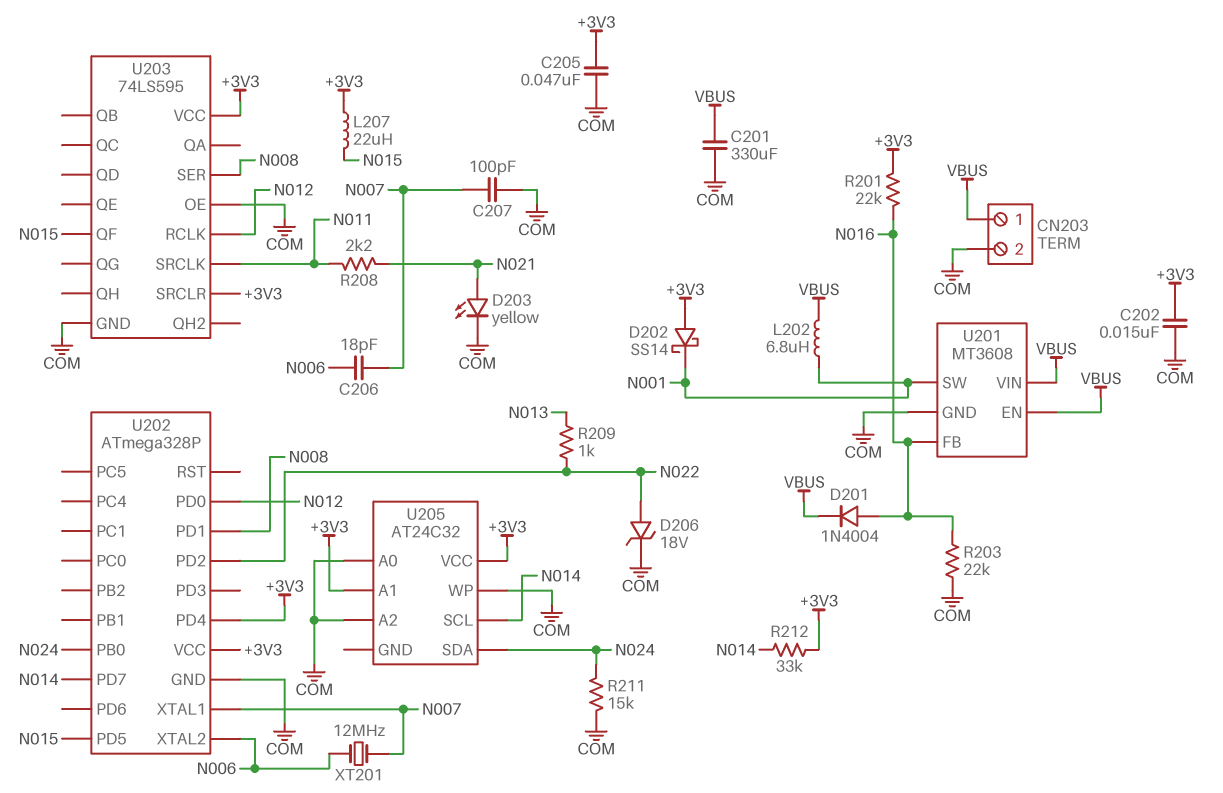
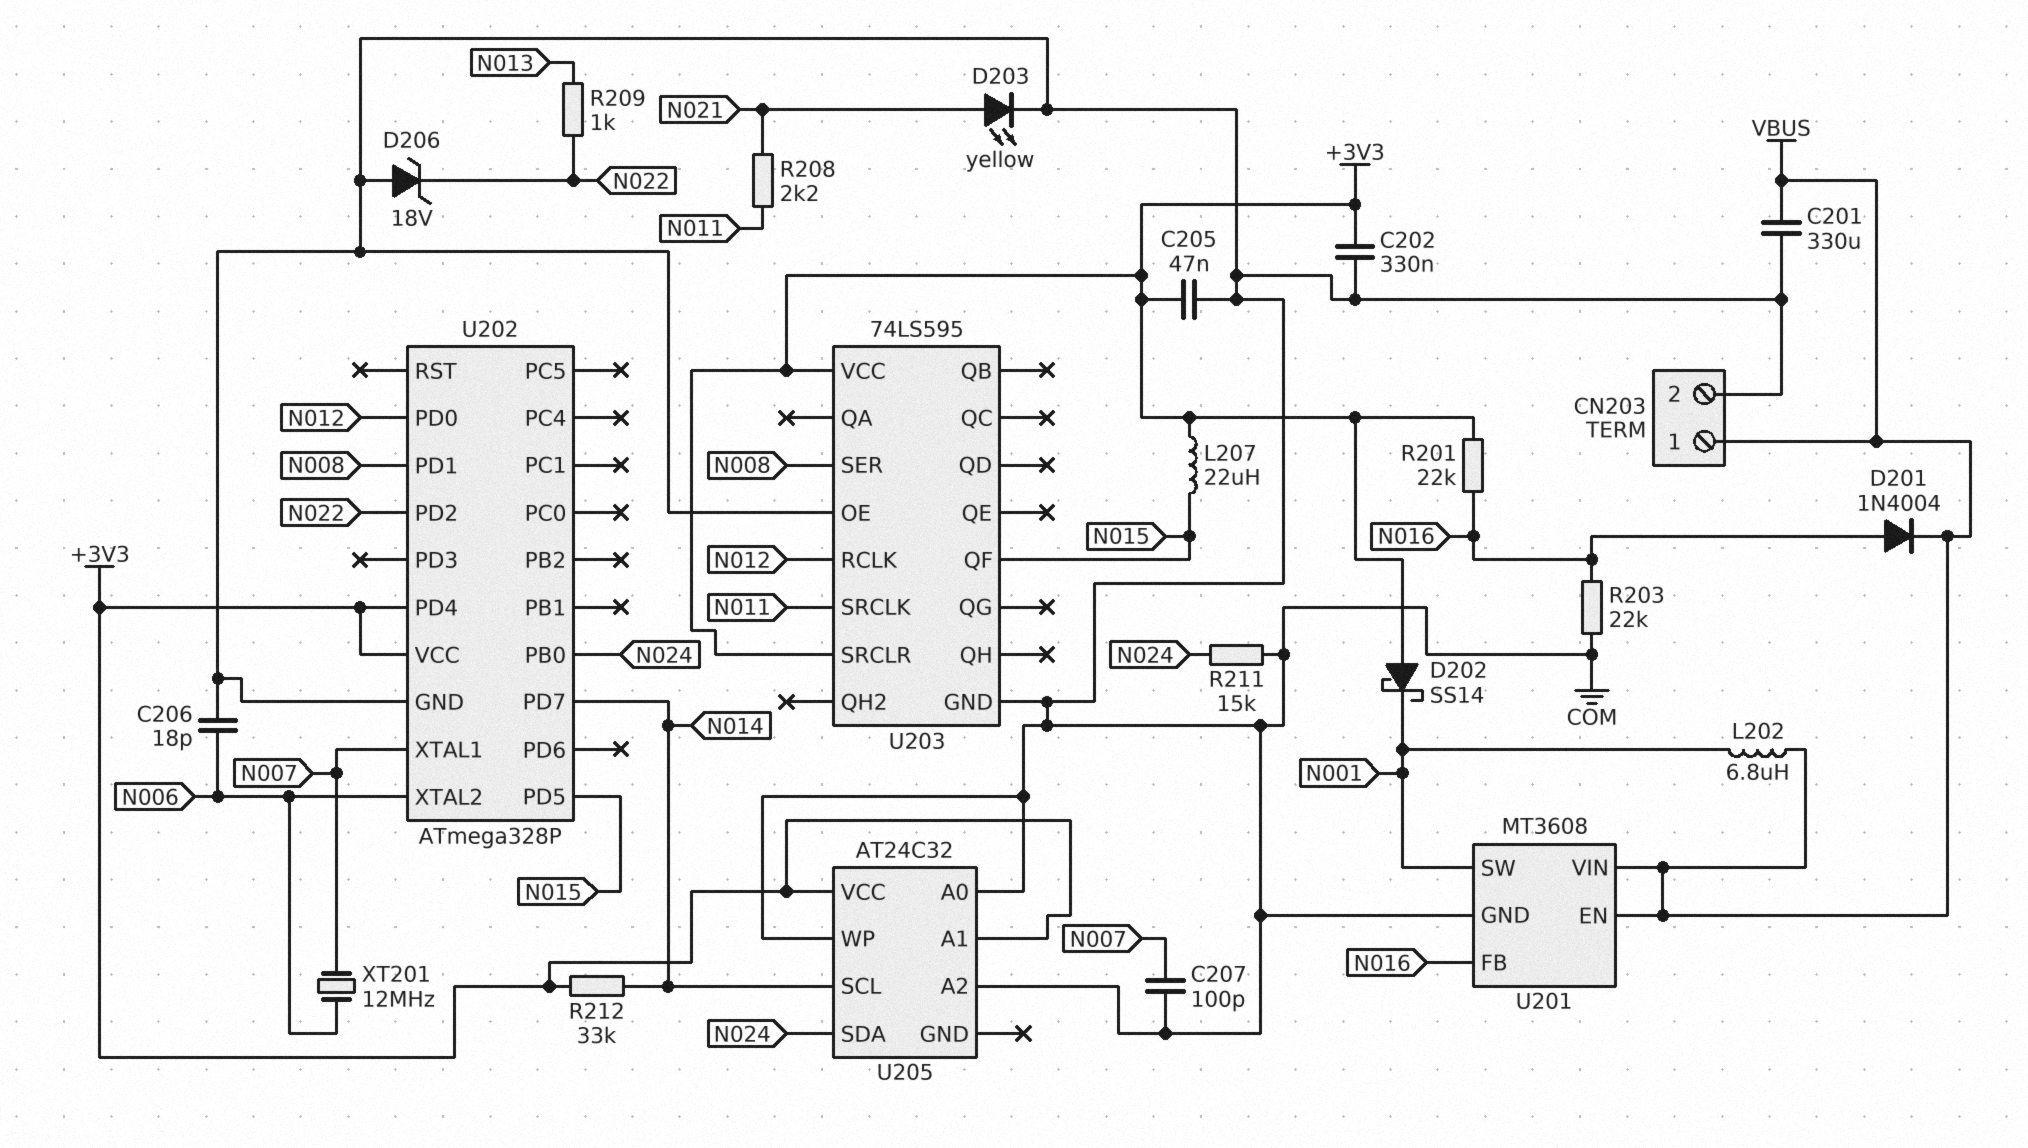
C202: 15nF (+3V3, COM) -> 330nF (+3V3, COM)
C206: 18pF (N006, N007) -> 18pF (COM, N006)
D206: zener 18V (A N022, K COM) -> zener 18V (A COM, K N022)

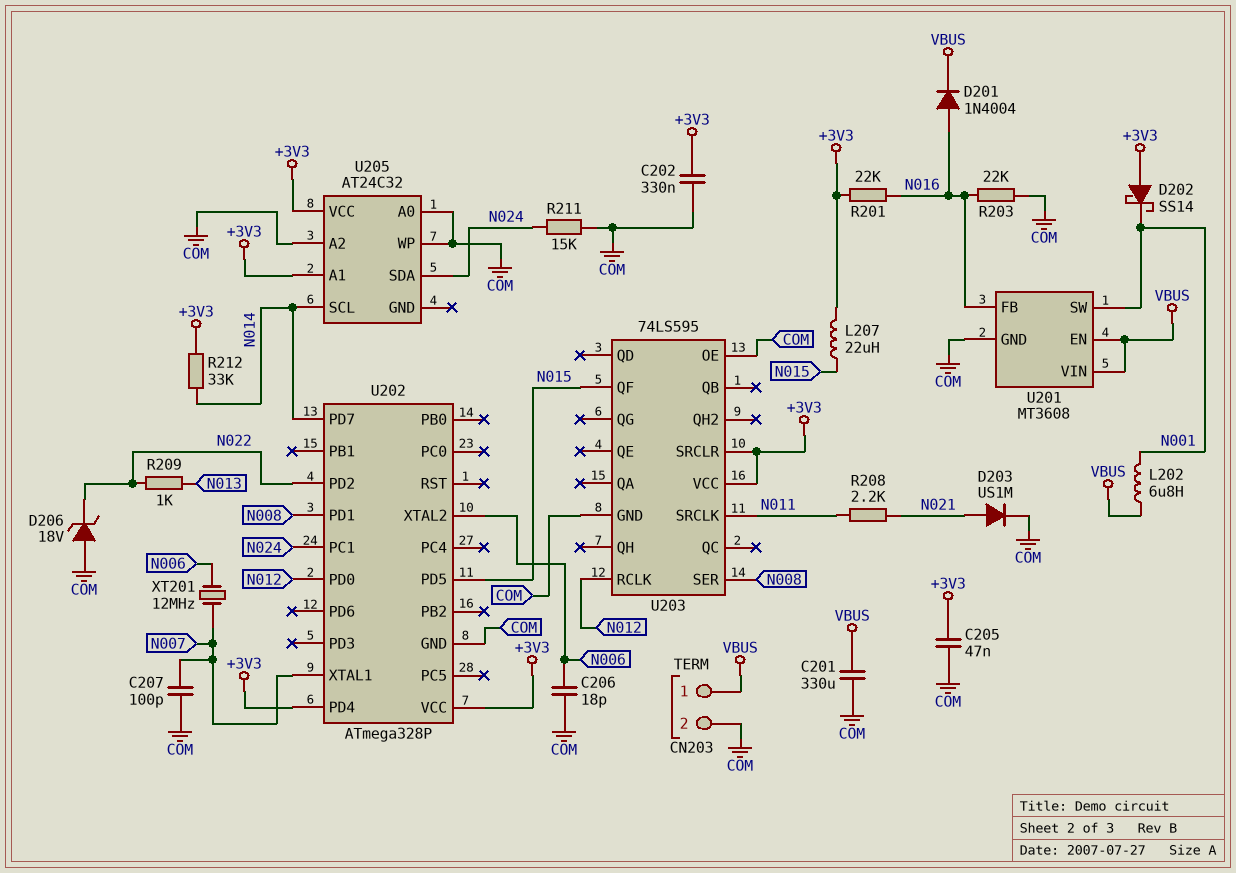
D203: LED yellow (A N021, K COM) -> diode US1M (A N021, K COM)
U202 pin PB0: N024 -> none
U202 pin PC1: none -> N024

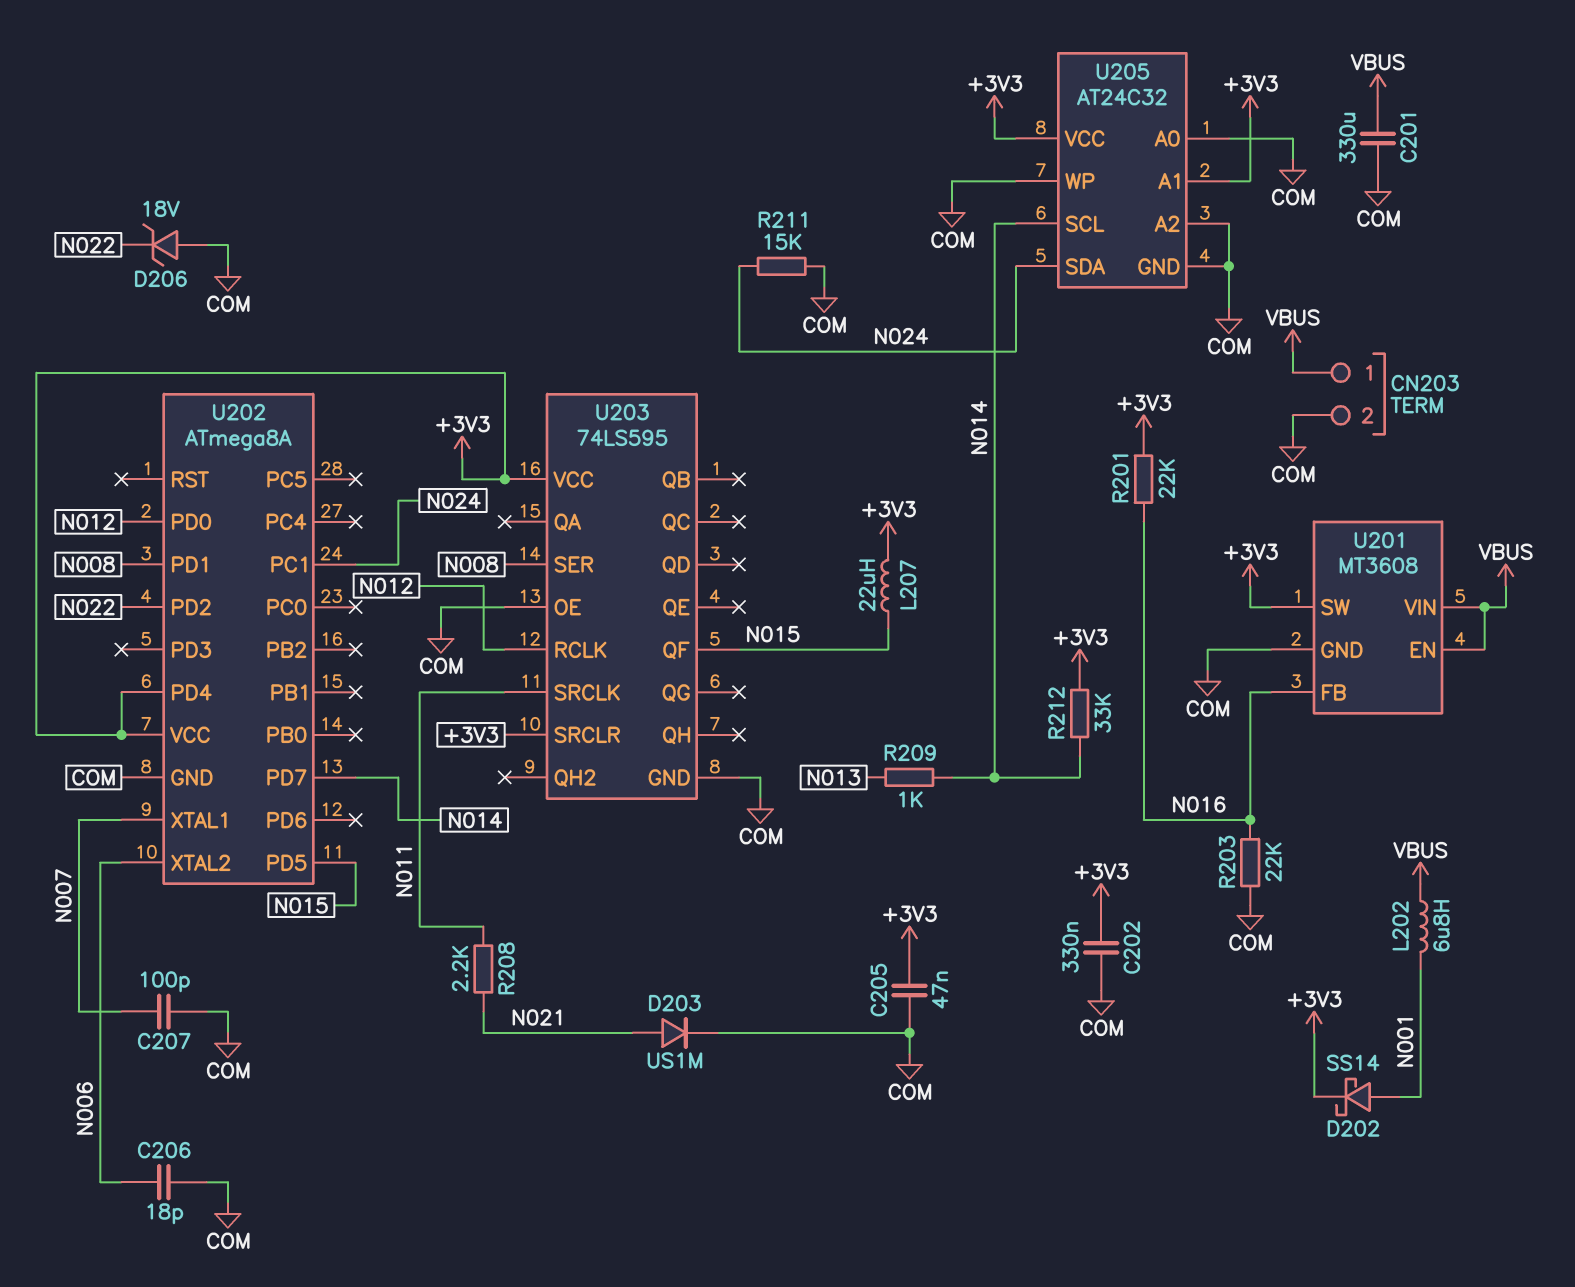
D201: diode 1N4004 (A N016, K VBUS) -> none
D202: schottky SS14 (A +3V3, K N001) -> schottky SS14 (A N001, K +3V3)
R209: 1k (N013, N022) -> 1k (N013, N014)
U201 pin SW: N001 -> +3V3
U202: ATmega328P -> ATmega8A
U205 pin GND: none -> COM
XT201: 12MHz (N006, N007) -> none

